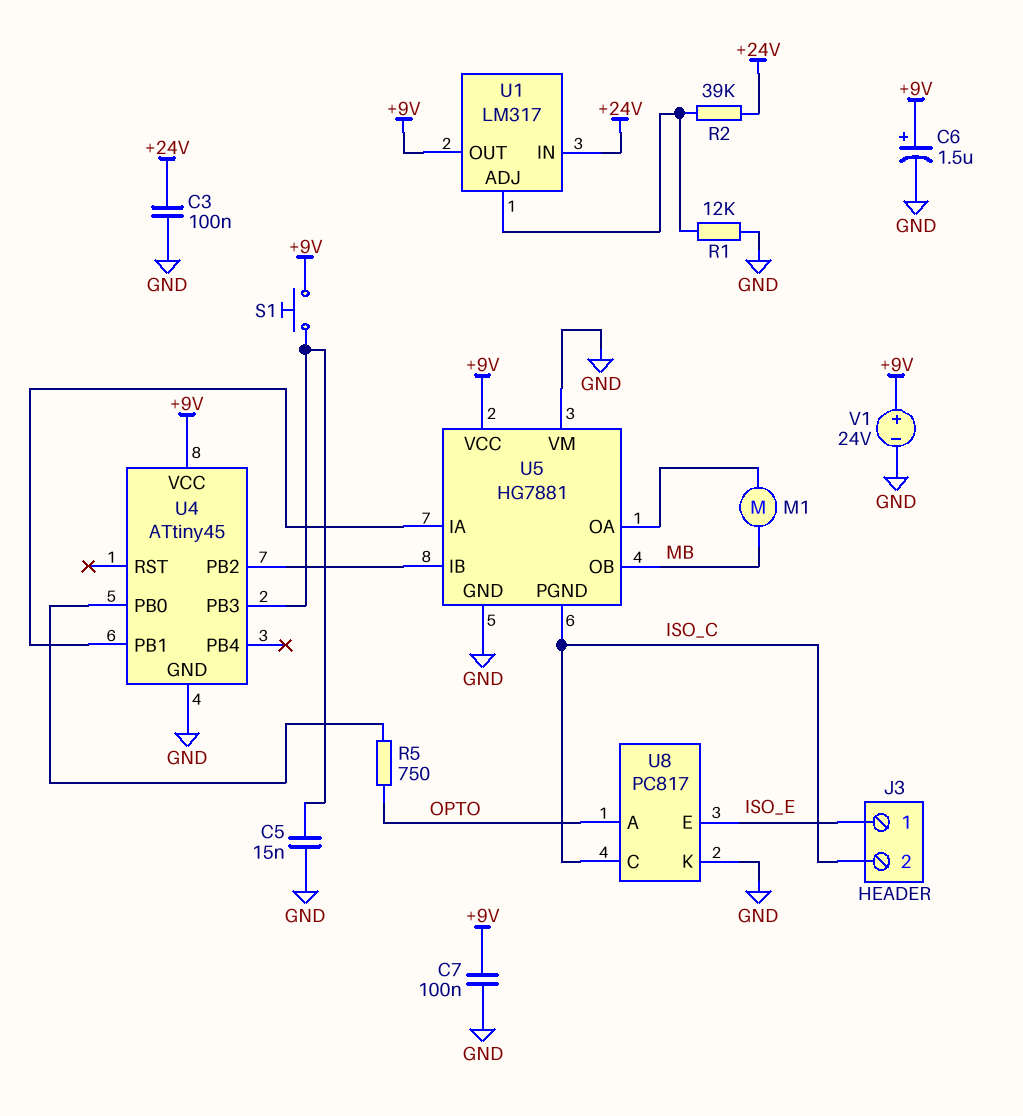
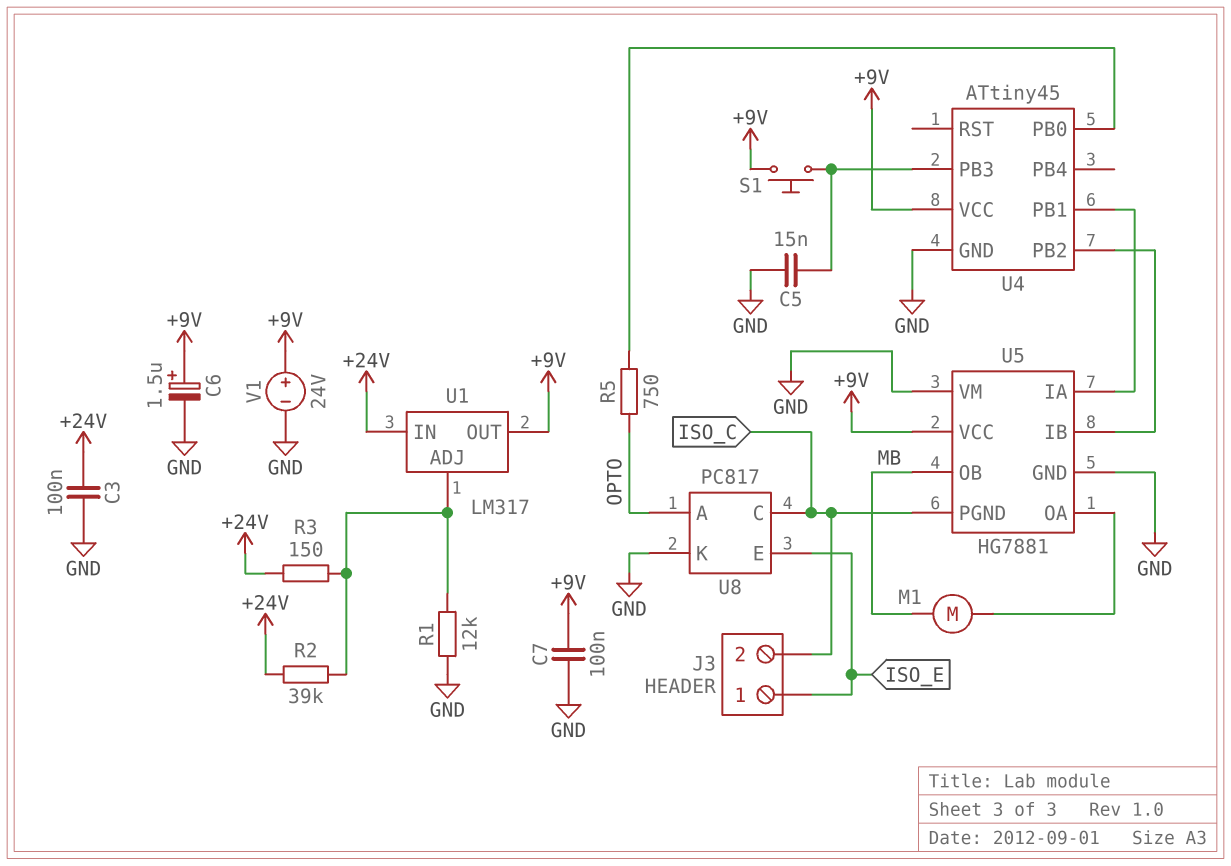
R3: none -> 150 (+24V, U1/ADJ)

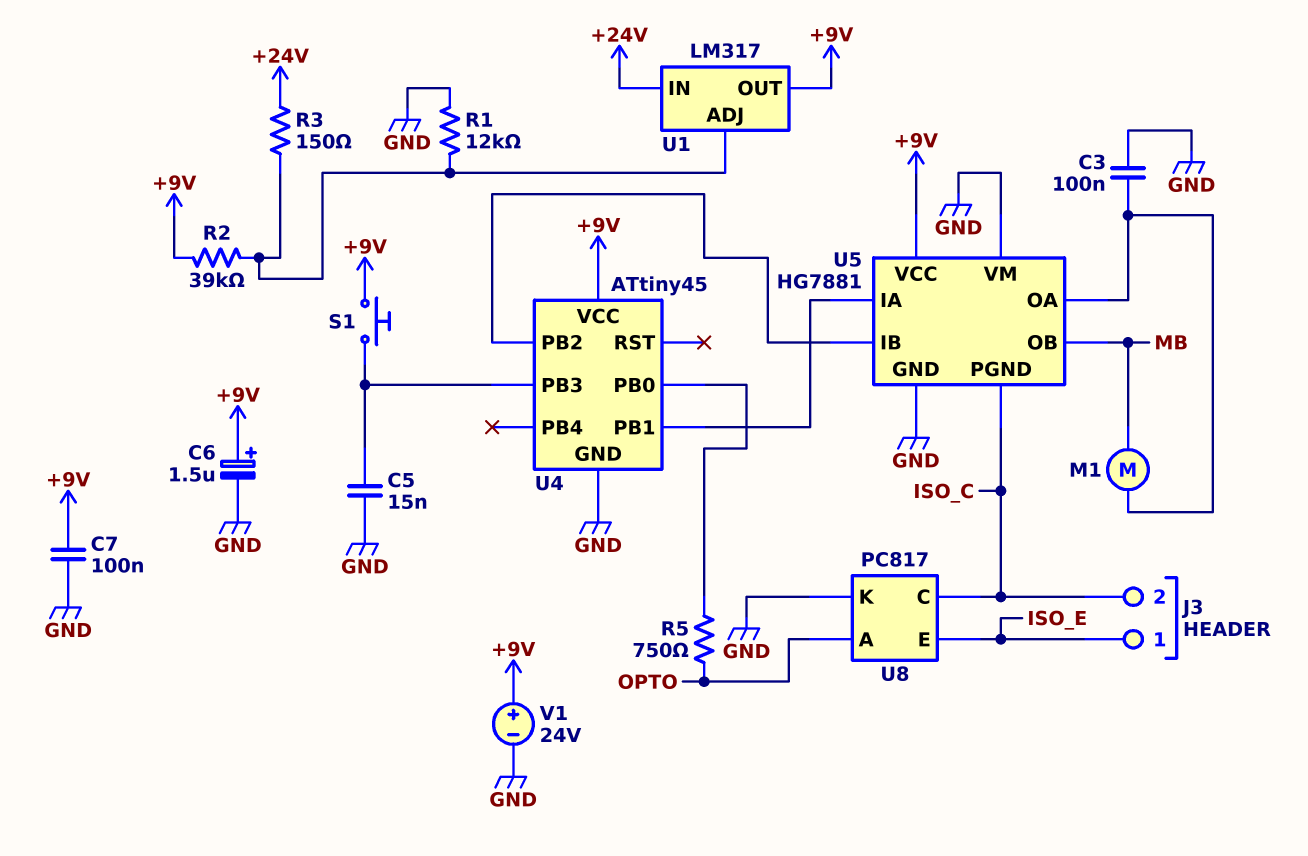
C3: 100nF (+24V, GND) -> 100nF (GND, U5/OA)
R2: 39k (+24V, U1/ADJ) -> 39k (+9V, U1/ADJ)

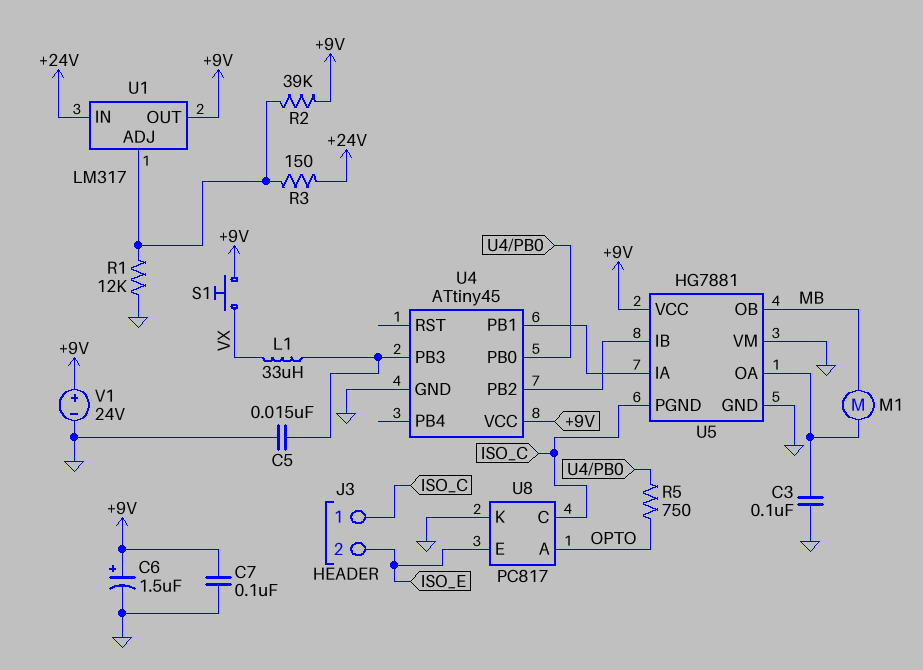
J3 pin 1: ISO_E -> ISO_C
J3 pin 2: ISO_C -> ISO_E
L1: none -> 33uH (U4/PB3, VX)
S1: button (+9V, U4/PB3) -> button (+9V, VX)

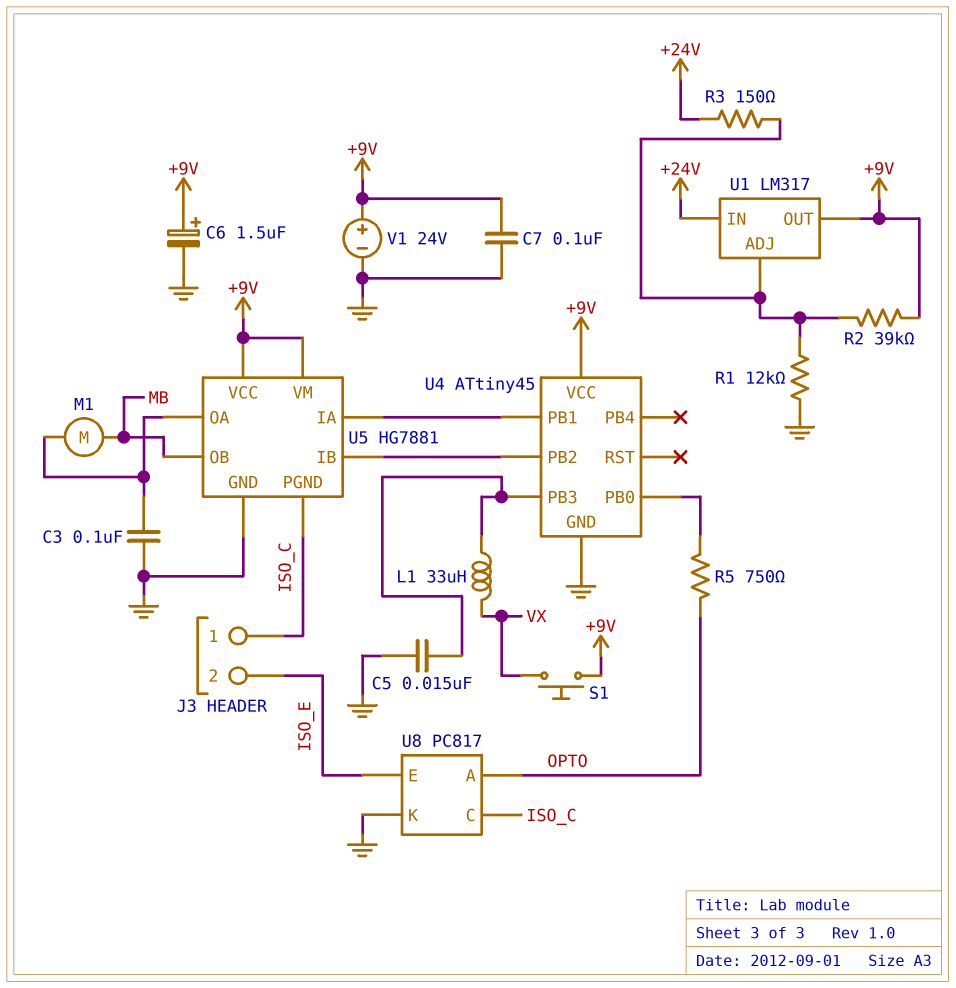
U5 pin VM: GND -> +9V

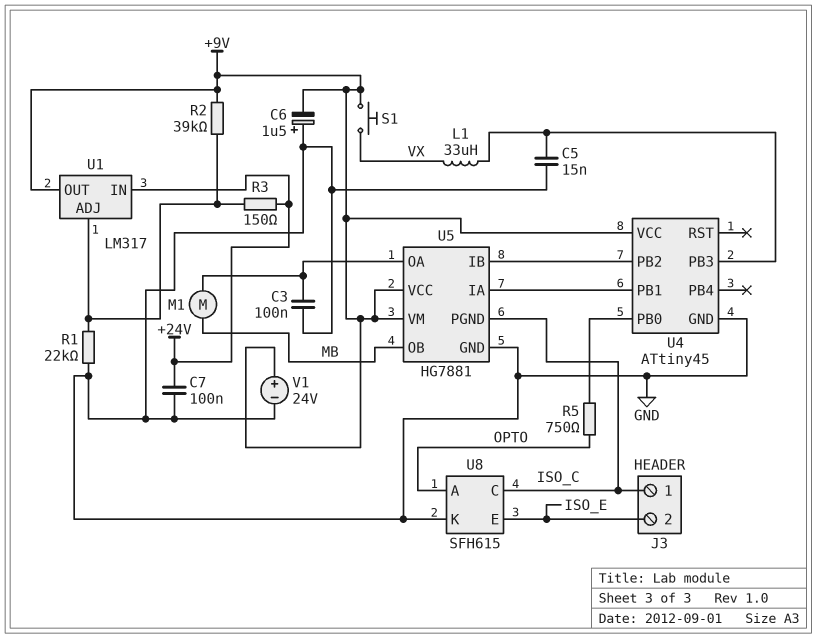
C6: 1.5uF (plus +9V, minus GND) -> 1.5uF (plus GND, minus +9V)
C7: 100nF (+9V, GND) -> 100nF (+24V, GND)
R1: 12k (GND, U1/ADJ) -> 22k (GND, U1/ADJ)
U8: PC817 -> SFH615

